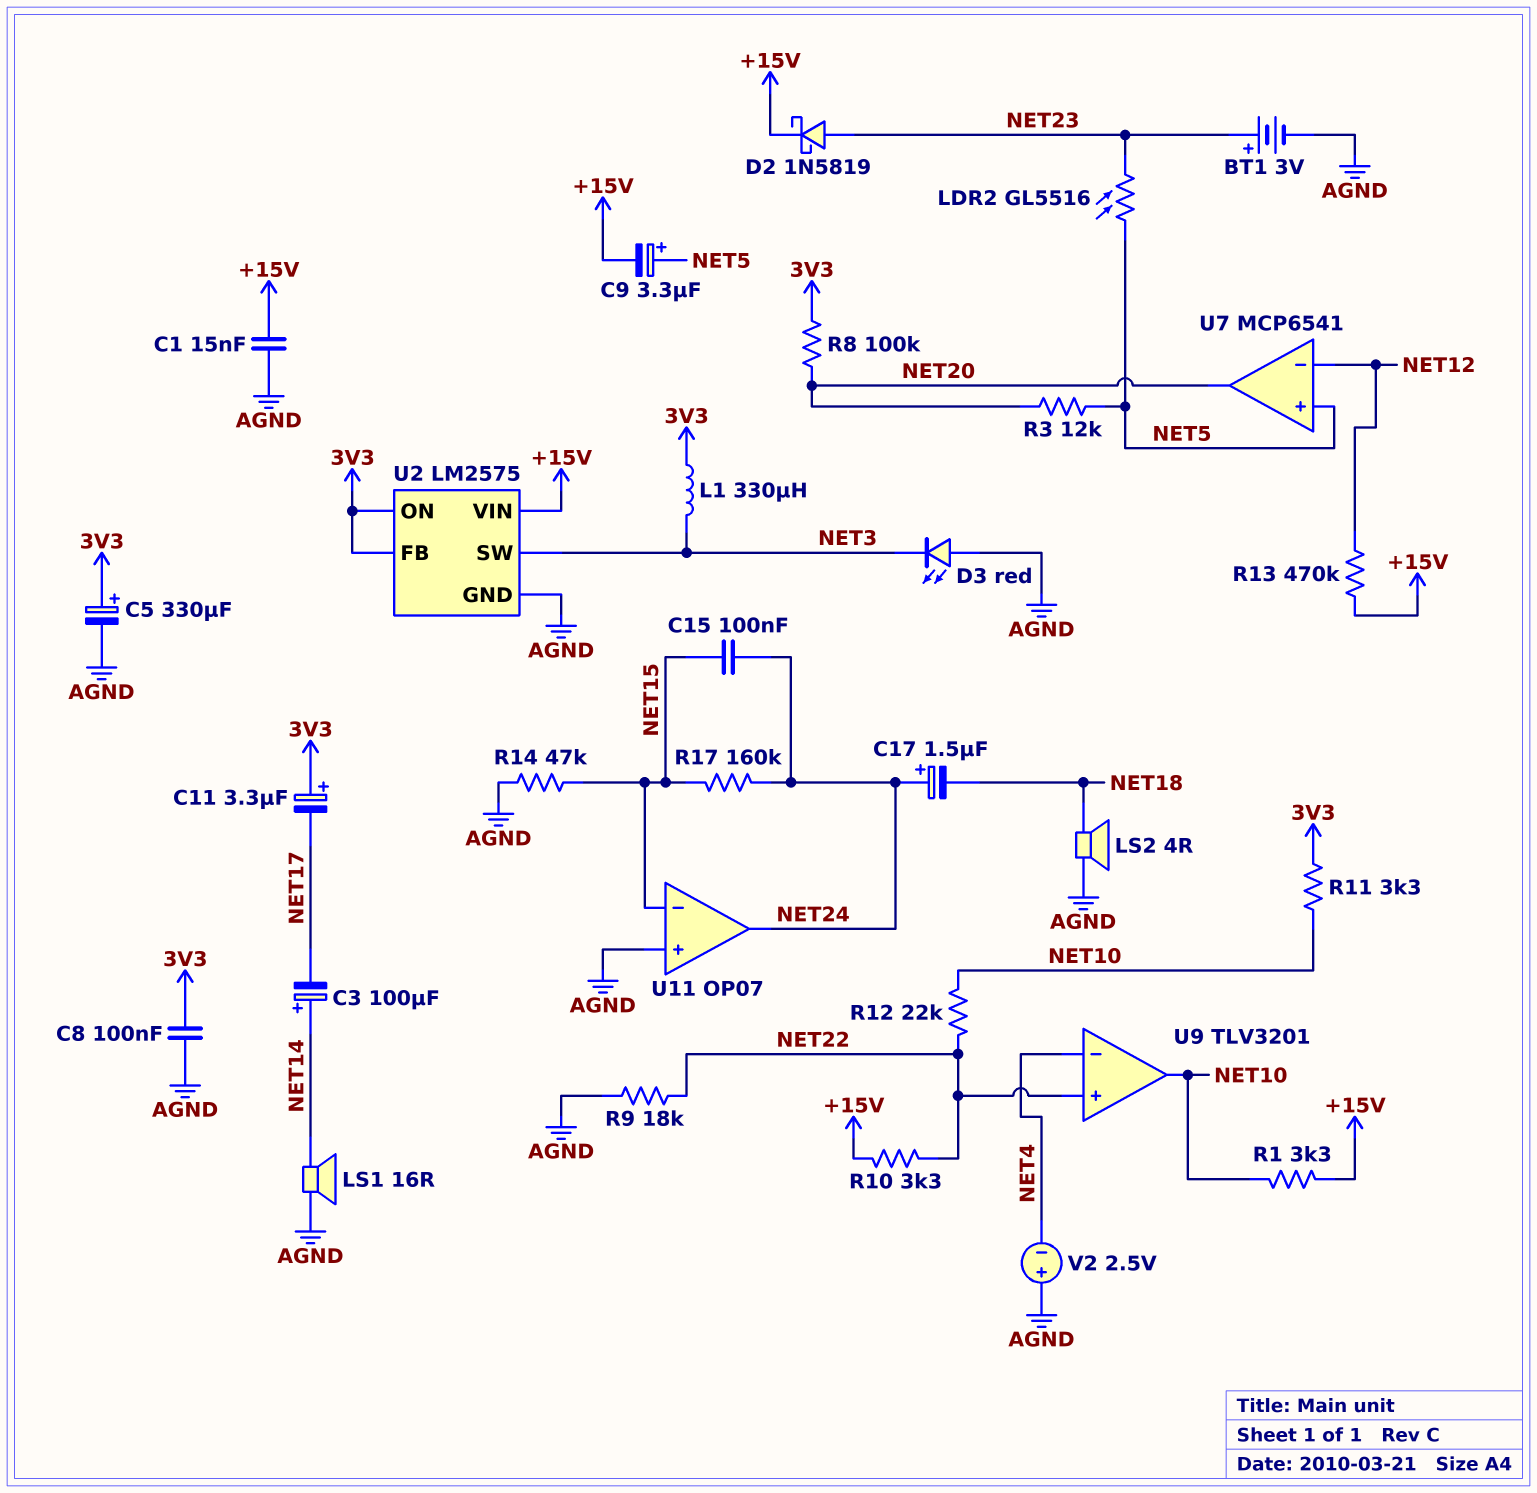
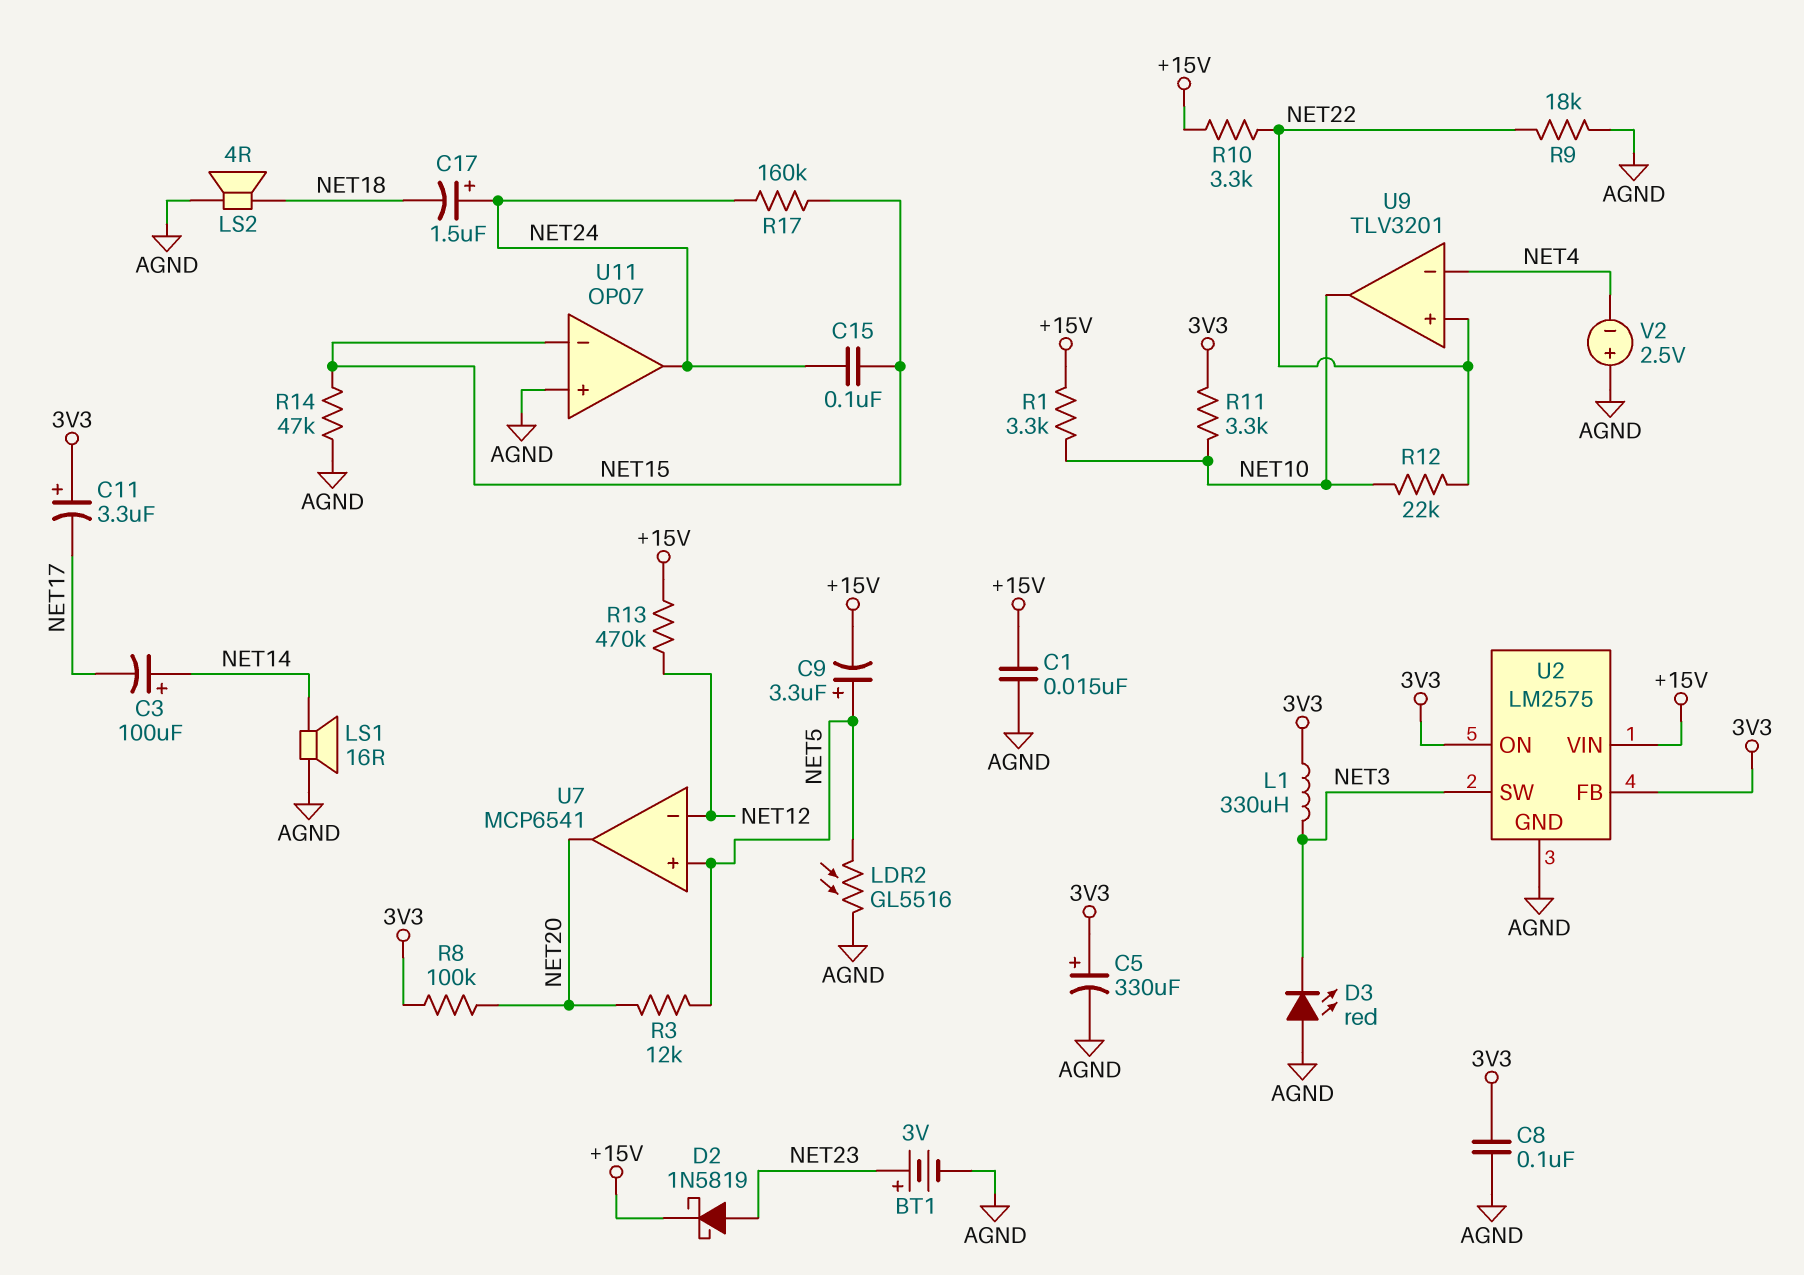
LDR2: GL5516 (NET5, NET23) -> GL5516 (AGND, NET5)

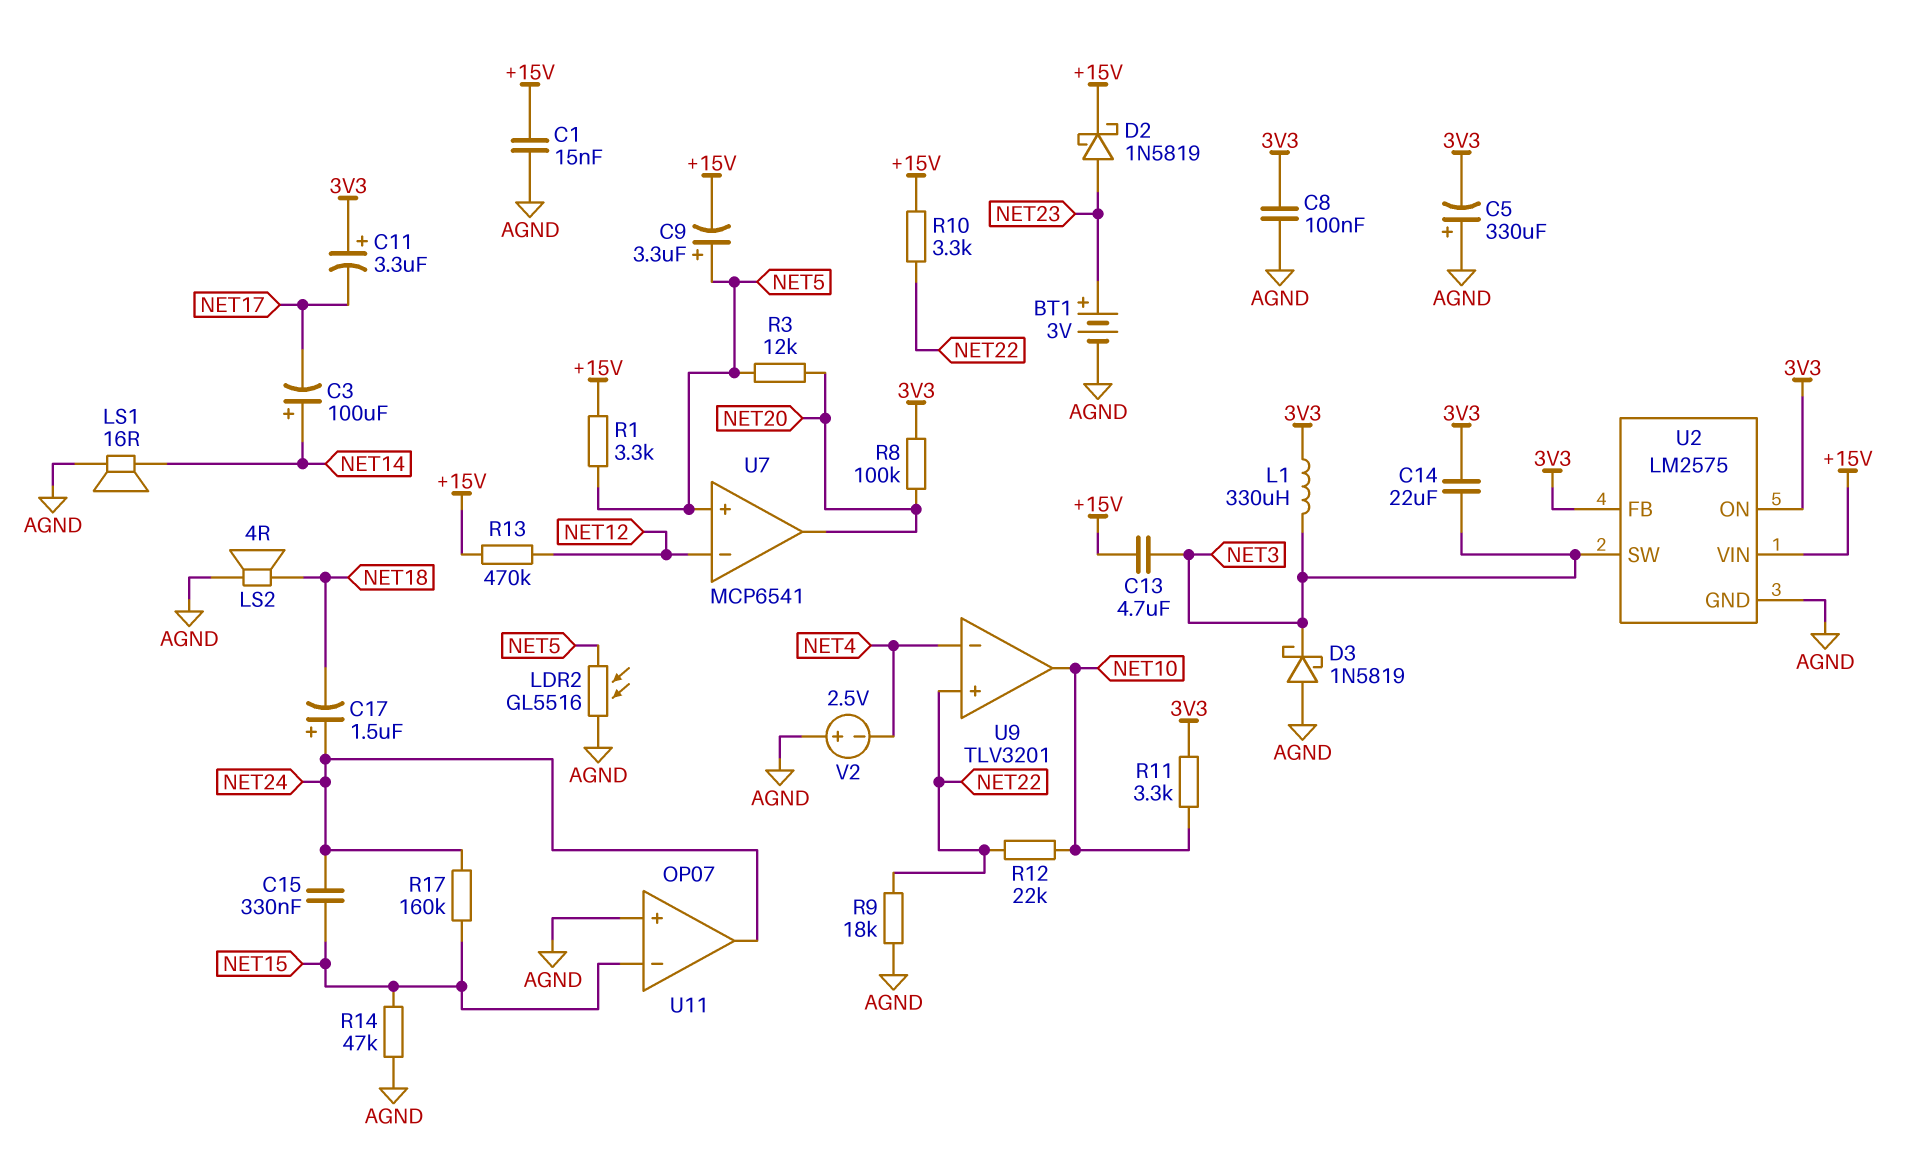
C5: 330uF (plus 3V3, minus AGND) -> 330uF (plus AGND, minus 3V3)
C13: none -> 4.7uF (+15V, NET3)
C14: none -> 22uF (3V3, NET3)
C15: 100nF (NET15, NET24) -> 330nF (NET15, NET24)
D3: LED red (A AGND, K NET3) -> schottky 1N5819 (A AGND, K NET3)
R1: 3.3k (+15V, NET10) -> 3.3k (+15V, NET5)

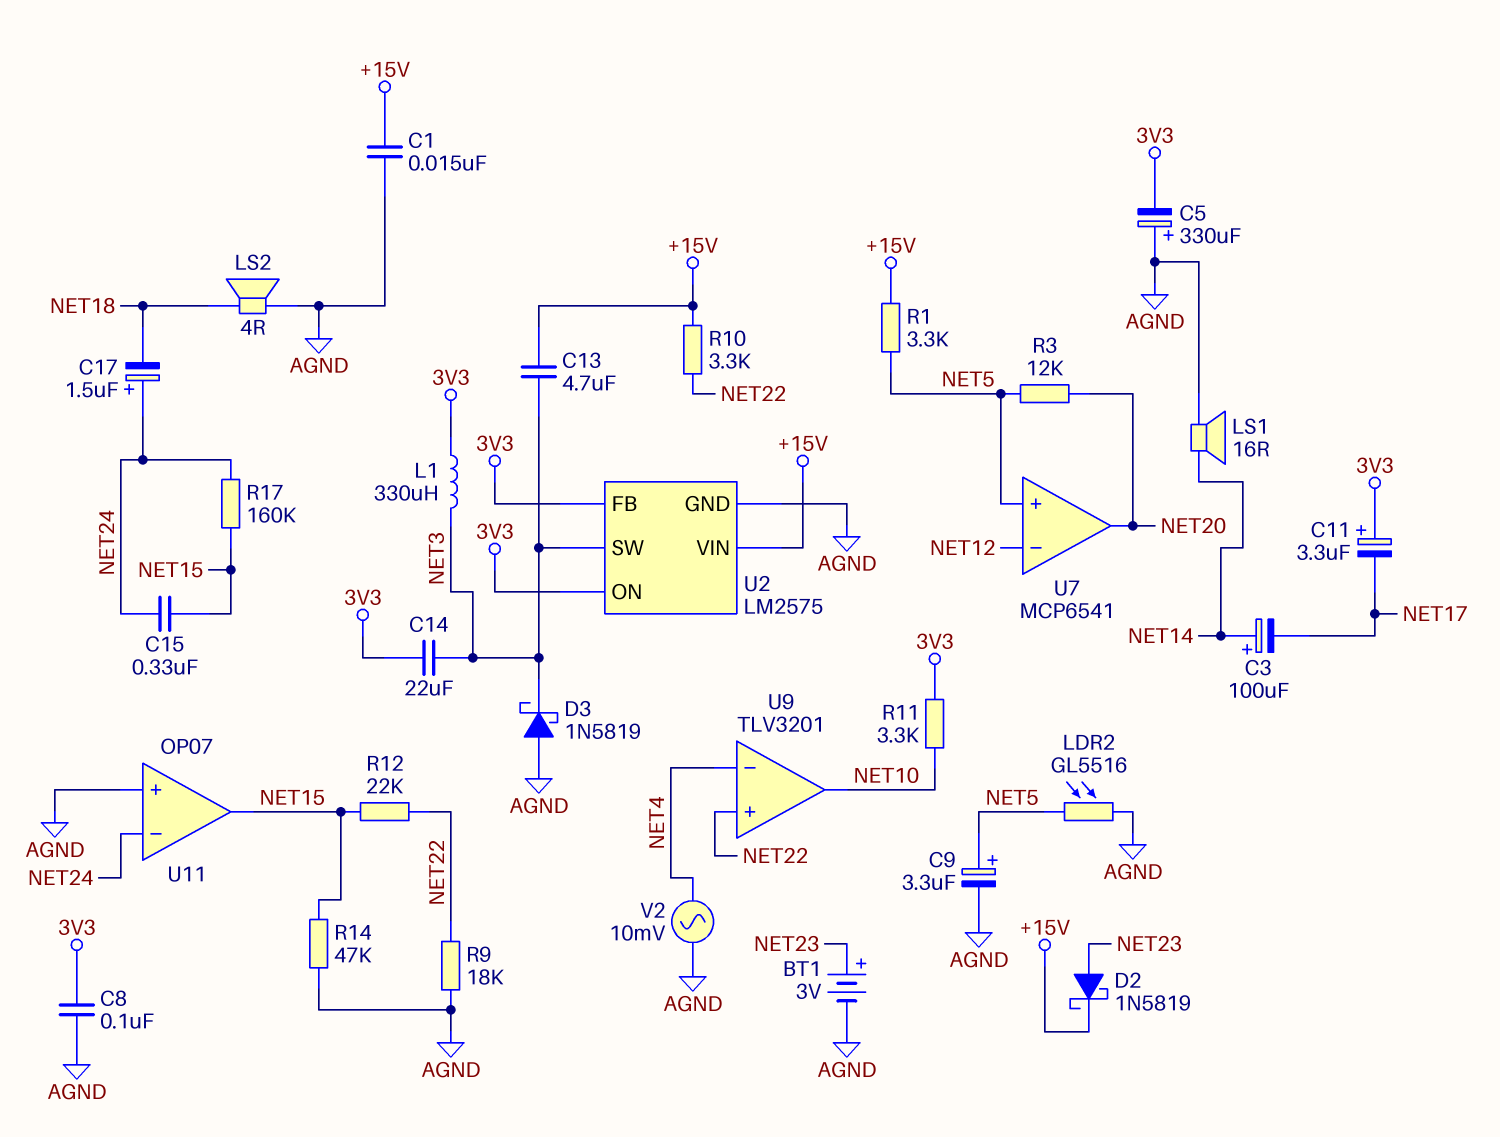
C9: 3.3uF (plus NET5, minus +15V) -> 3.3uF (plus NET5, minus AGND)
R8: 100k (3V3, NET20) -> none
R12: 22k (NET10, NET22) -> 22k (NET15, NET22)
R13: 470k (+15V, NET12) -> none
U11 pin in-: NET15 -> NET24
U11 pin out: NET24 -> NET15
V2: 2.5V (plus AGND, minus NET4) -> AC 10mV (AGND, NET4)

